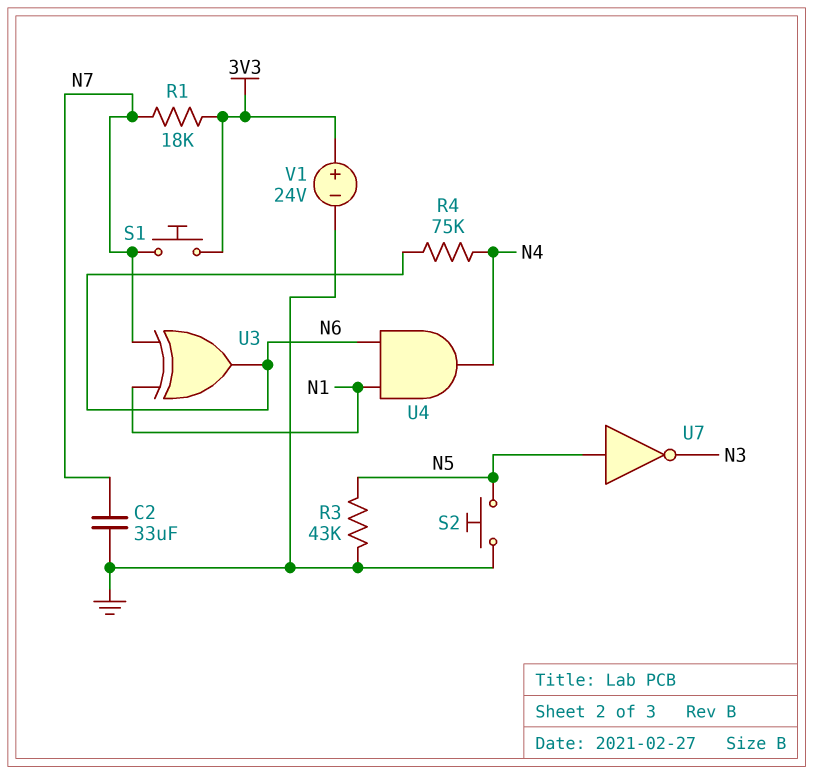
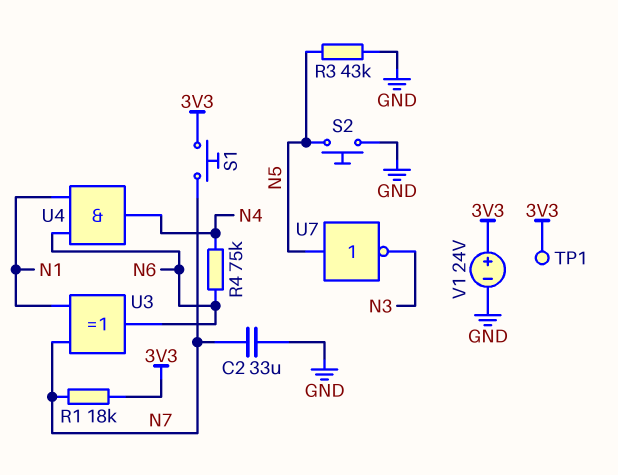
TP1: none -> test point (3V3)

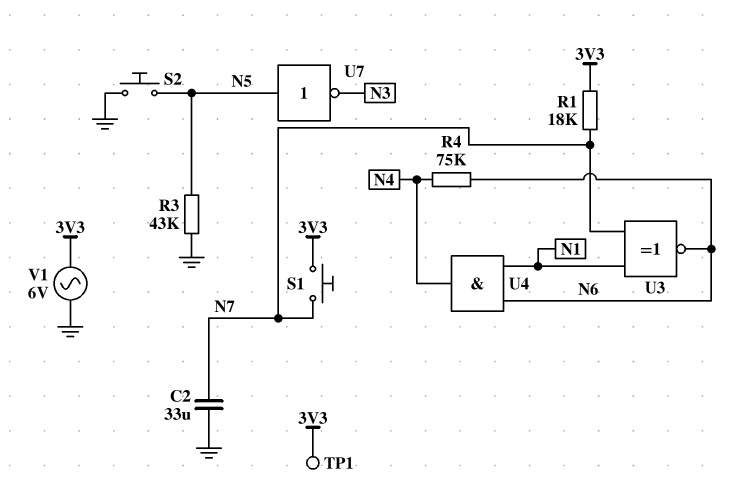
U3: XOR (in N1, in N7, out N6) -> XNOR (in N1, in N7, out N6)
V1: 24V (plus 3V3, minus GND) -> AC 6V (3V3, GND)

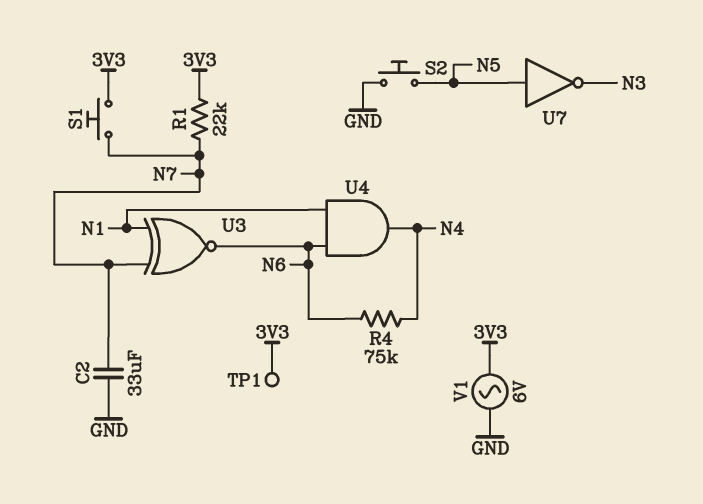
R1: 18k (3V3, N7) -> 22k (3V3, N7)
R3: 43k (GND, N5) -> none

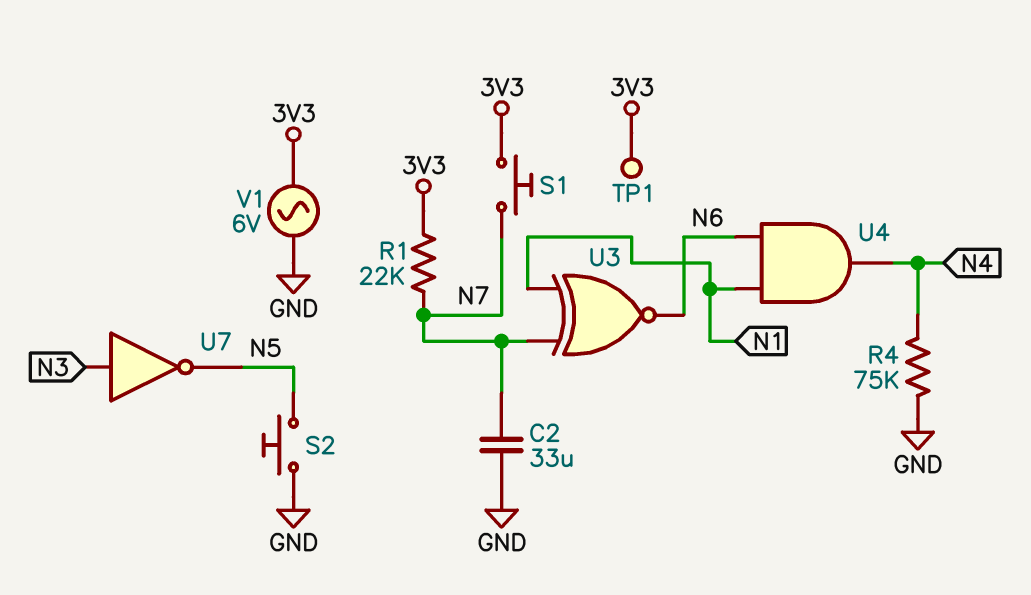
R4: 75k (N4, N6) -> 75k (GND, N4)
U7: NOT (in N5, out N3) -> NOT (in N3, out N5)

